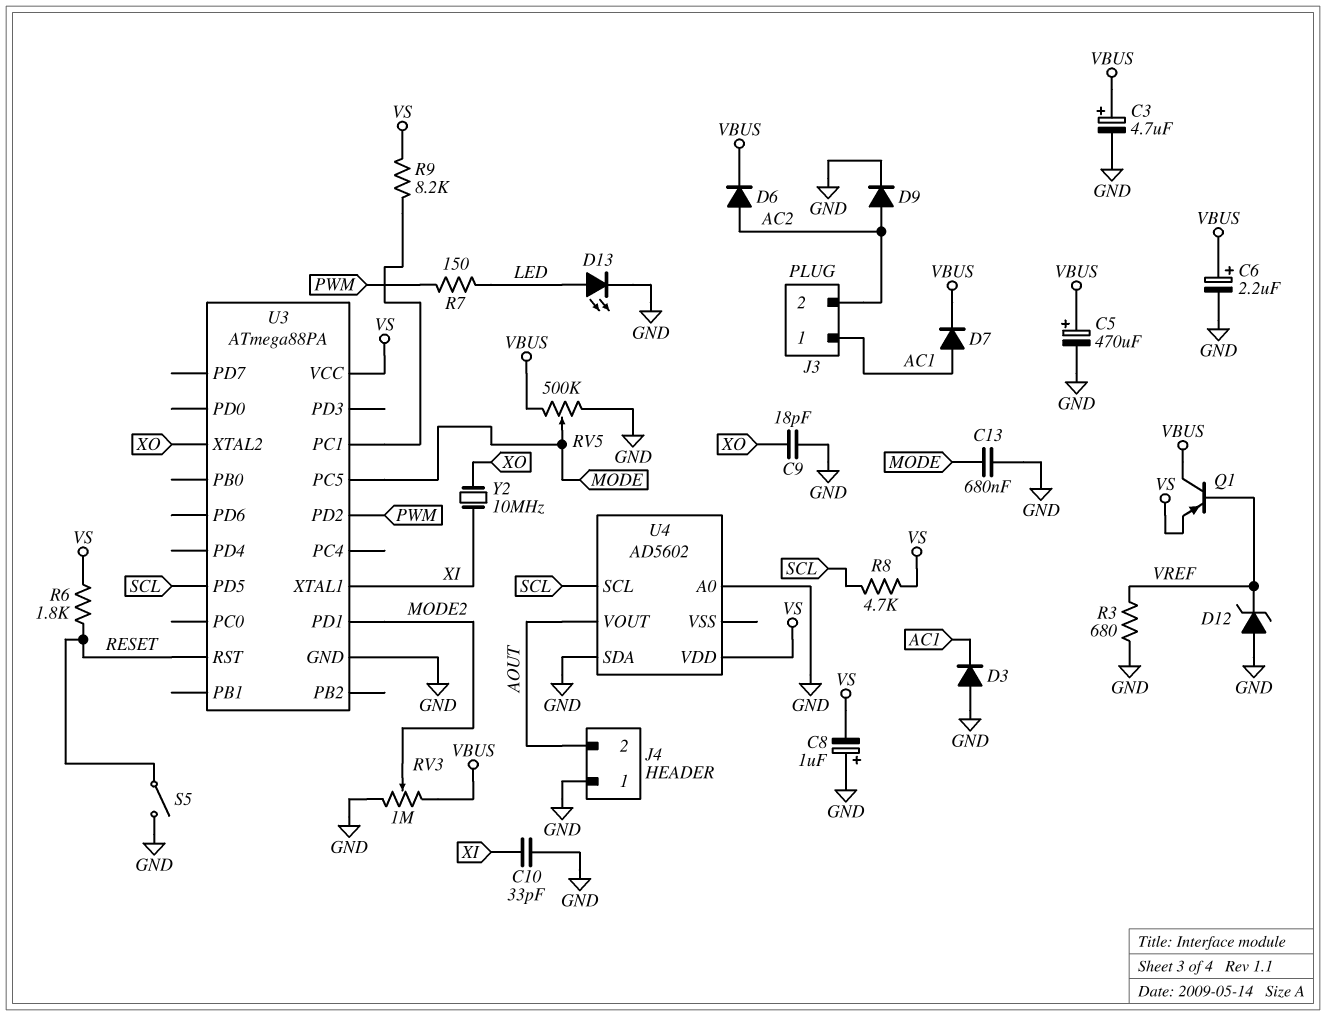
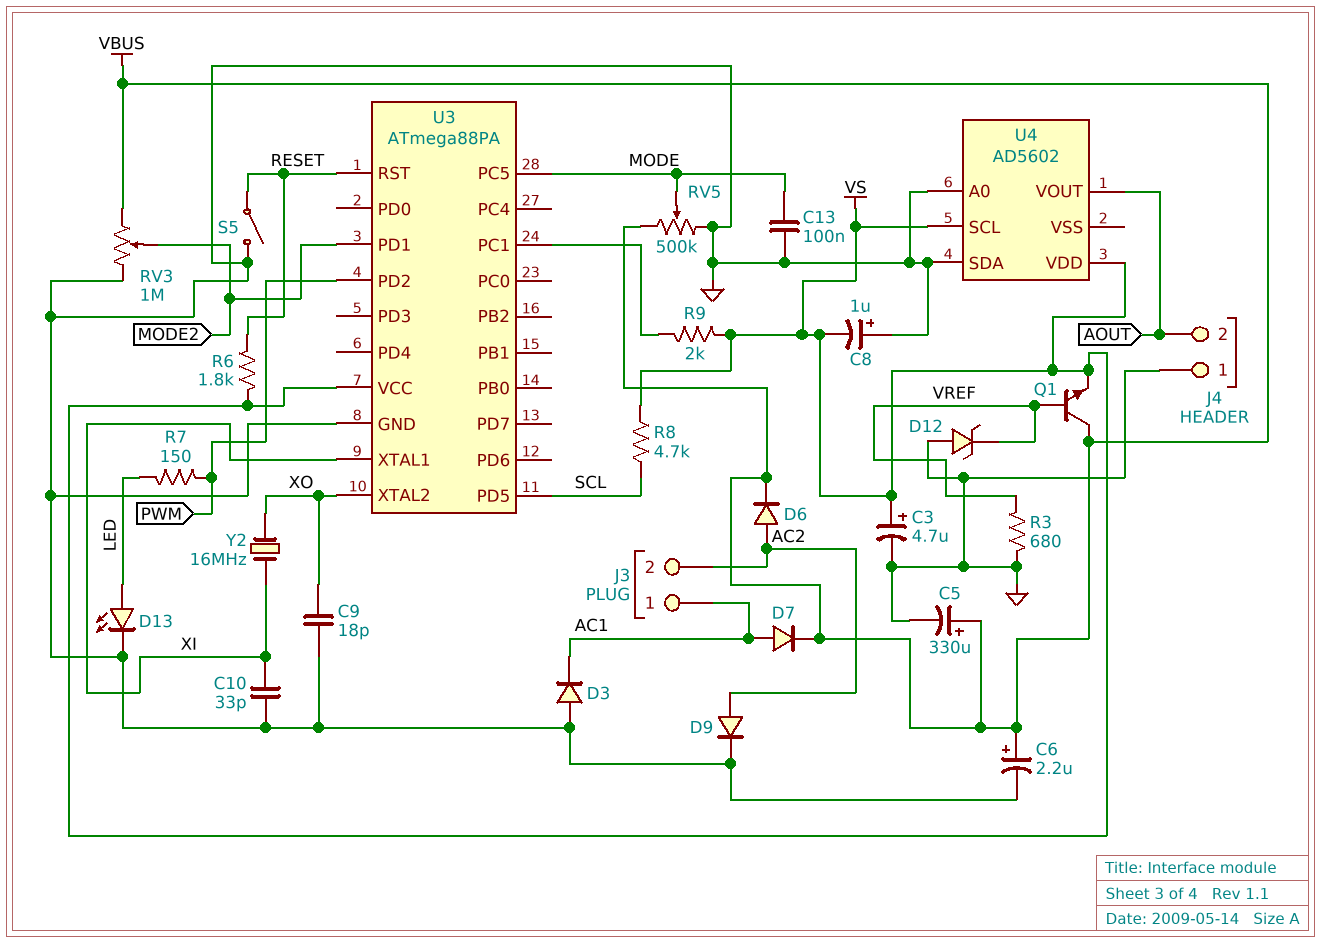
C3: 4.7uF (plus VBUS, minus GND) -> 4.7uF (plus VS, minus GND)
C5: 470uF (plus VBUS, minus GND) -> 330uF (plus VBUS, minus GND)
C13: 680nF (GND, MODE) -> 100nF (GND, MODE)
Q1: PNP (B VREF, C VBUS, E VS) -> NPN (B VREF, C VBUS, E VS)
R9: 8.2k (U3/PC1, VS) -> 2k (U3/PC1, VS)
U4 pin SCL: SCL -> VS
Y2: 10MHz (XI, XO) -> 16MHz (XI, XO)

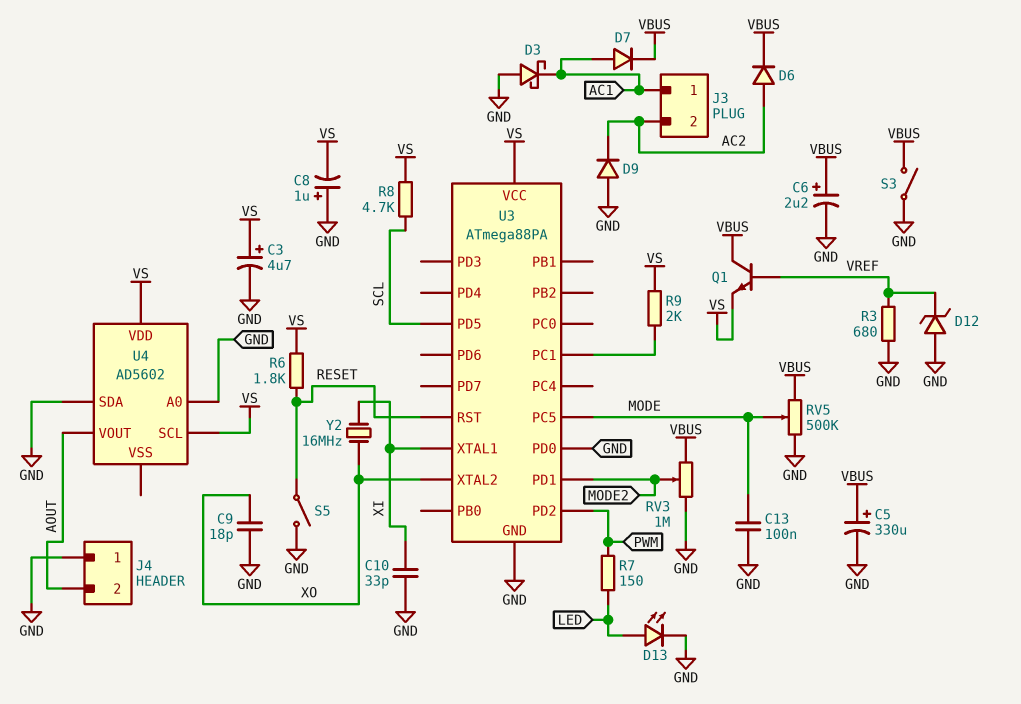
D3: diode (A GND, K AC1) -> schottky (A GND, K AC1)
D9: diode (A AC2, K GND) -> diode (A GND, K AC2)
S3: none -> switch (GND, VBUS)
U3 pin PD0: none -> GND

